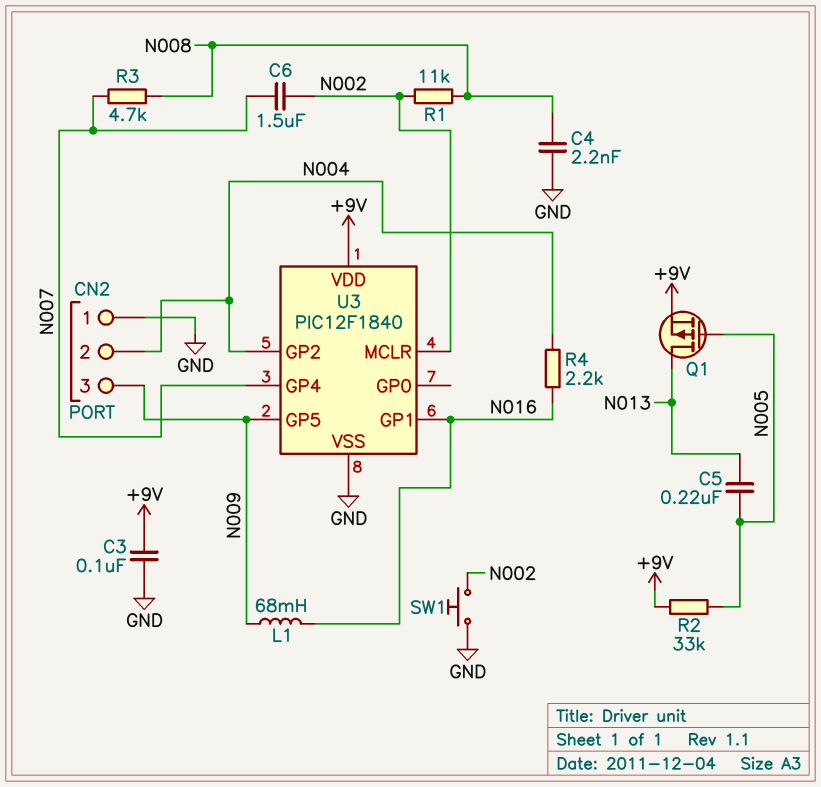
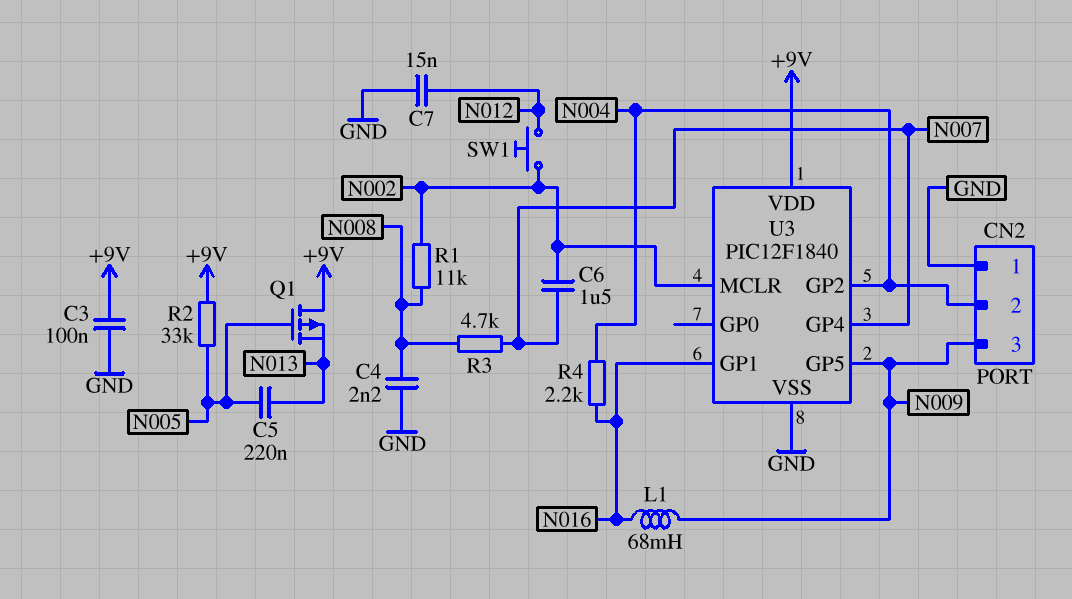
C7: none -> 15nF (GND, N012)
Q1: PMOS (G N005, D N013, S +9V) -> PMOS (G N005, D +9V, S N013)
SW1: button (GND, N002) -> button (N002, N012)

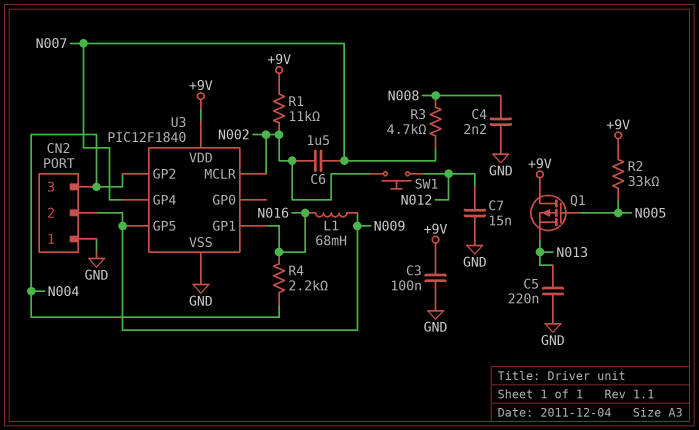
C5: 220nF (N005, N013) -> 220nF (GND, N013)
CN2 pin 2: N004 -> N009
CN2 pin 3: N009 -> N004
R1: 11k (N002, N008) -> 11k (+9V, N002)

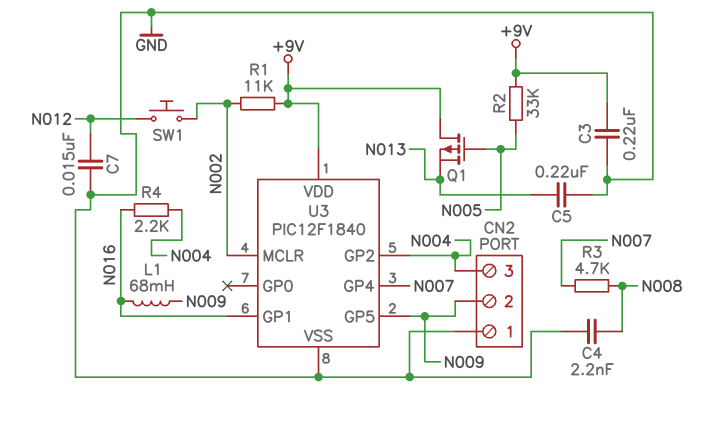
C3: 100nF (+9V, GND) -> 220nF (+9V, GND)
C6: 1.5uF (N002, N007) -> none

